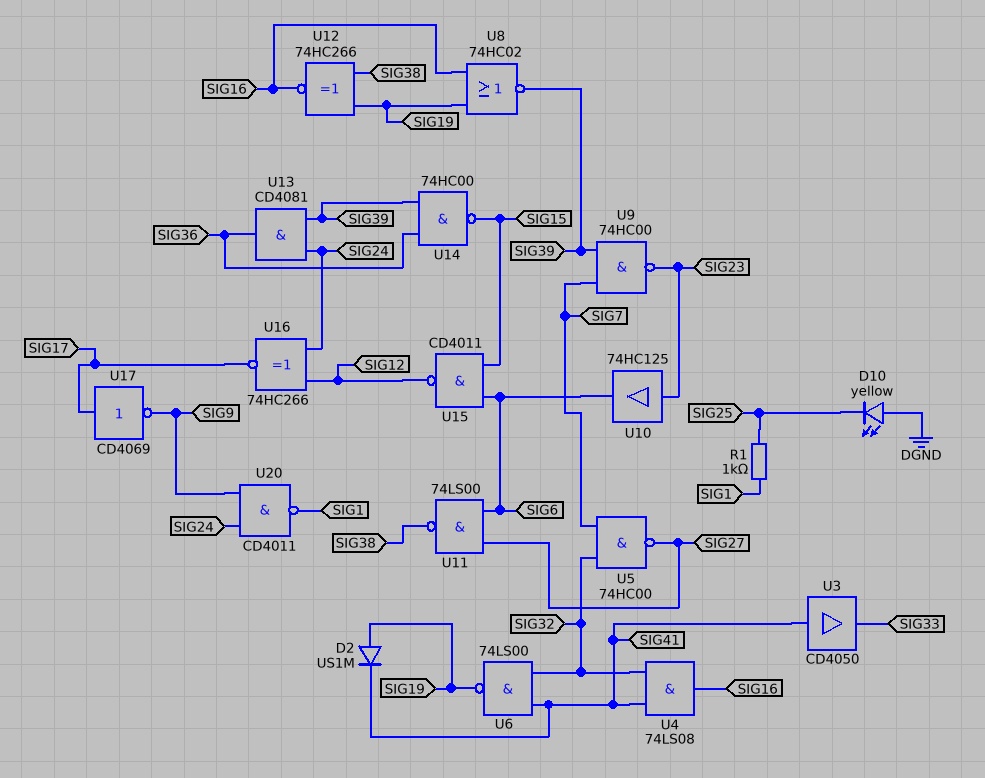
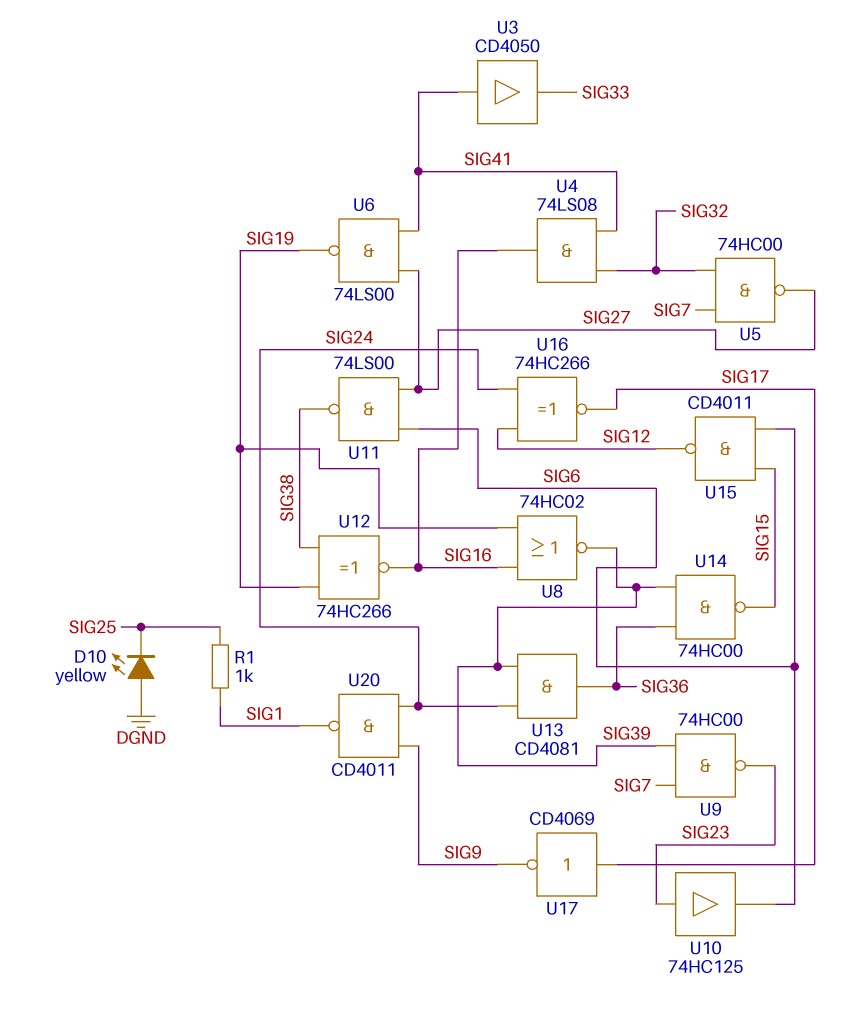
D2: diode US1M (A SIG19, K SIG41) -> none
U6: NAND 74LS00 (in SIG32, in SIG41, out SIG19) -> NAND 74LS00 (in SIG27, in SIG41, out SIG19)

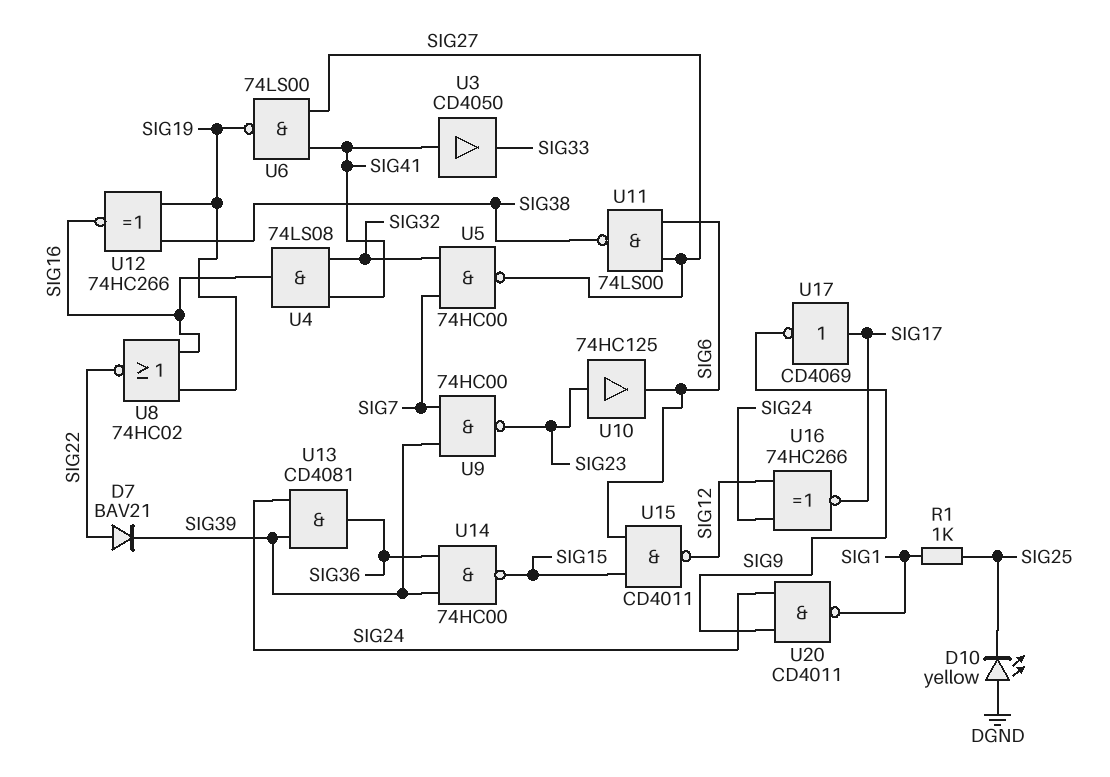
D7: none -> diode BAV21 (A SIG22, K SIG39)
U8: NOR 74HC02 (in SIG16, in SIG19, out SIG39) -> NOR 74HC02 (in SIG16, in SIG19, out SIG22)

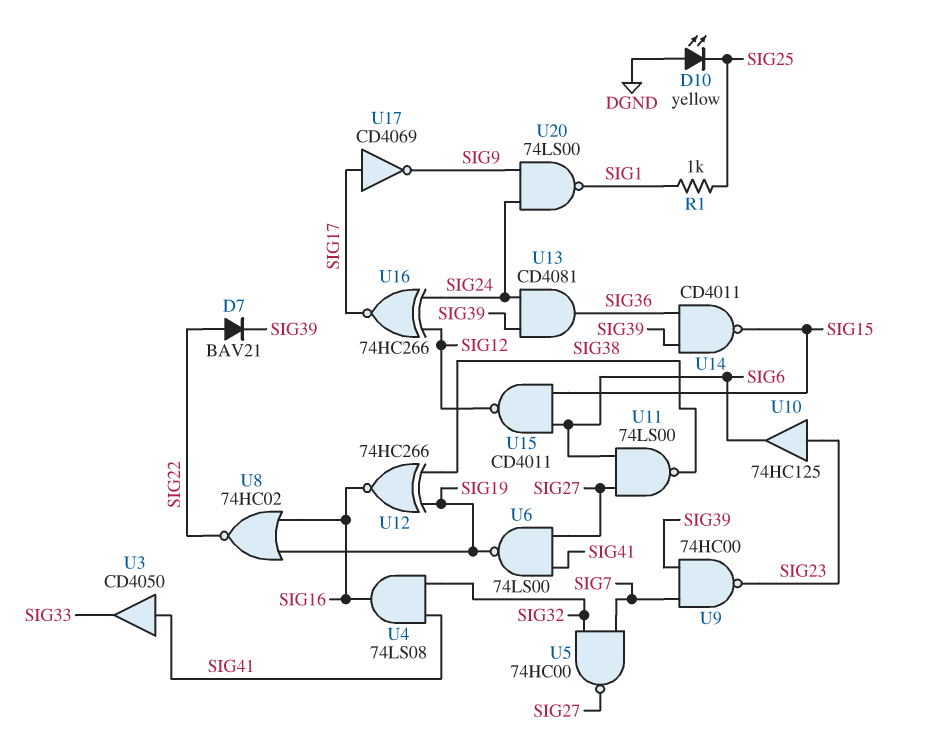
U14: NAND 74HC00 (in SIG36, in SIG39, out SIG15) -> NAND CD4011 (in SIG36, in SIG39, out SIG15)
U20: NAND CD4011 (in SIG9, in SIG24, out SIG1) -> NAND 74LS00 (in SIG9, in SIG24, out SIG1)

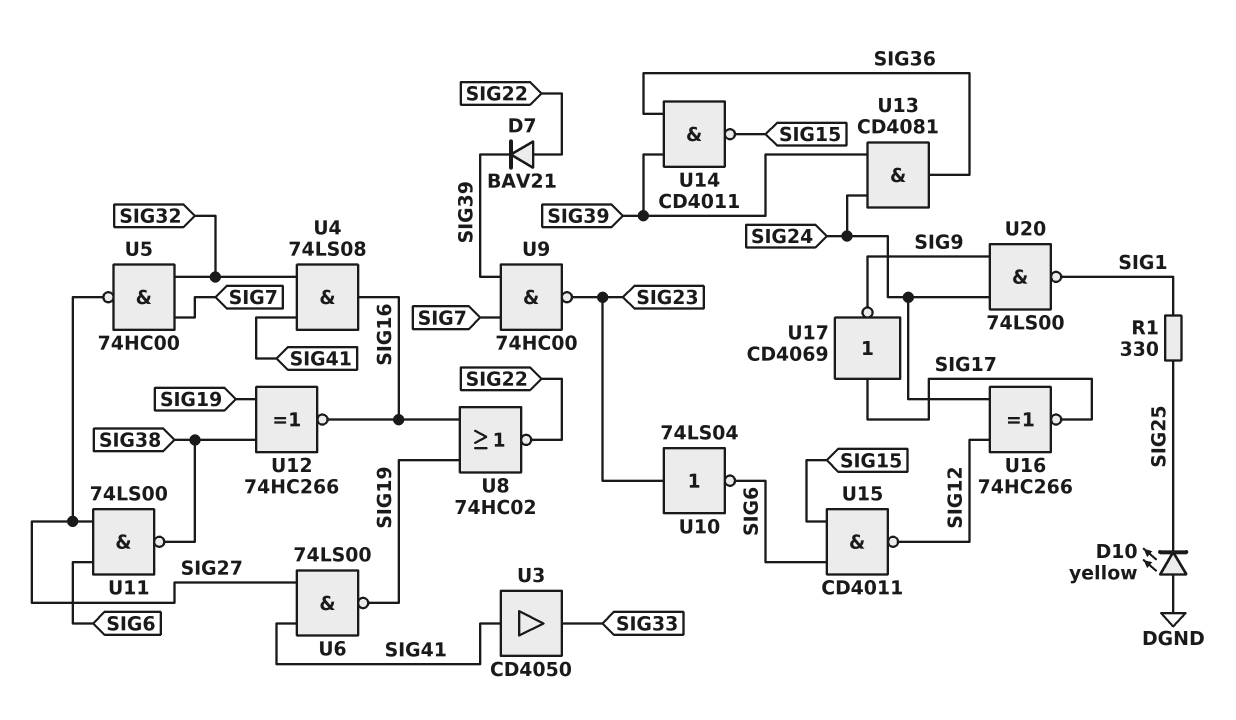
R1: 1k (SIG1, SIG25) -> 330 (SIG1, SIG25)
U10: buffer 74HC125 (in SIG23, out SIG6) -> NOT 74LS04 (in SIG23, out SIG6)

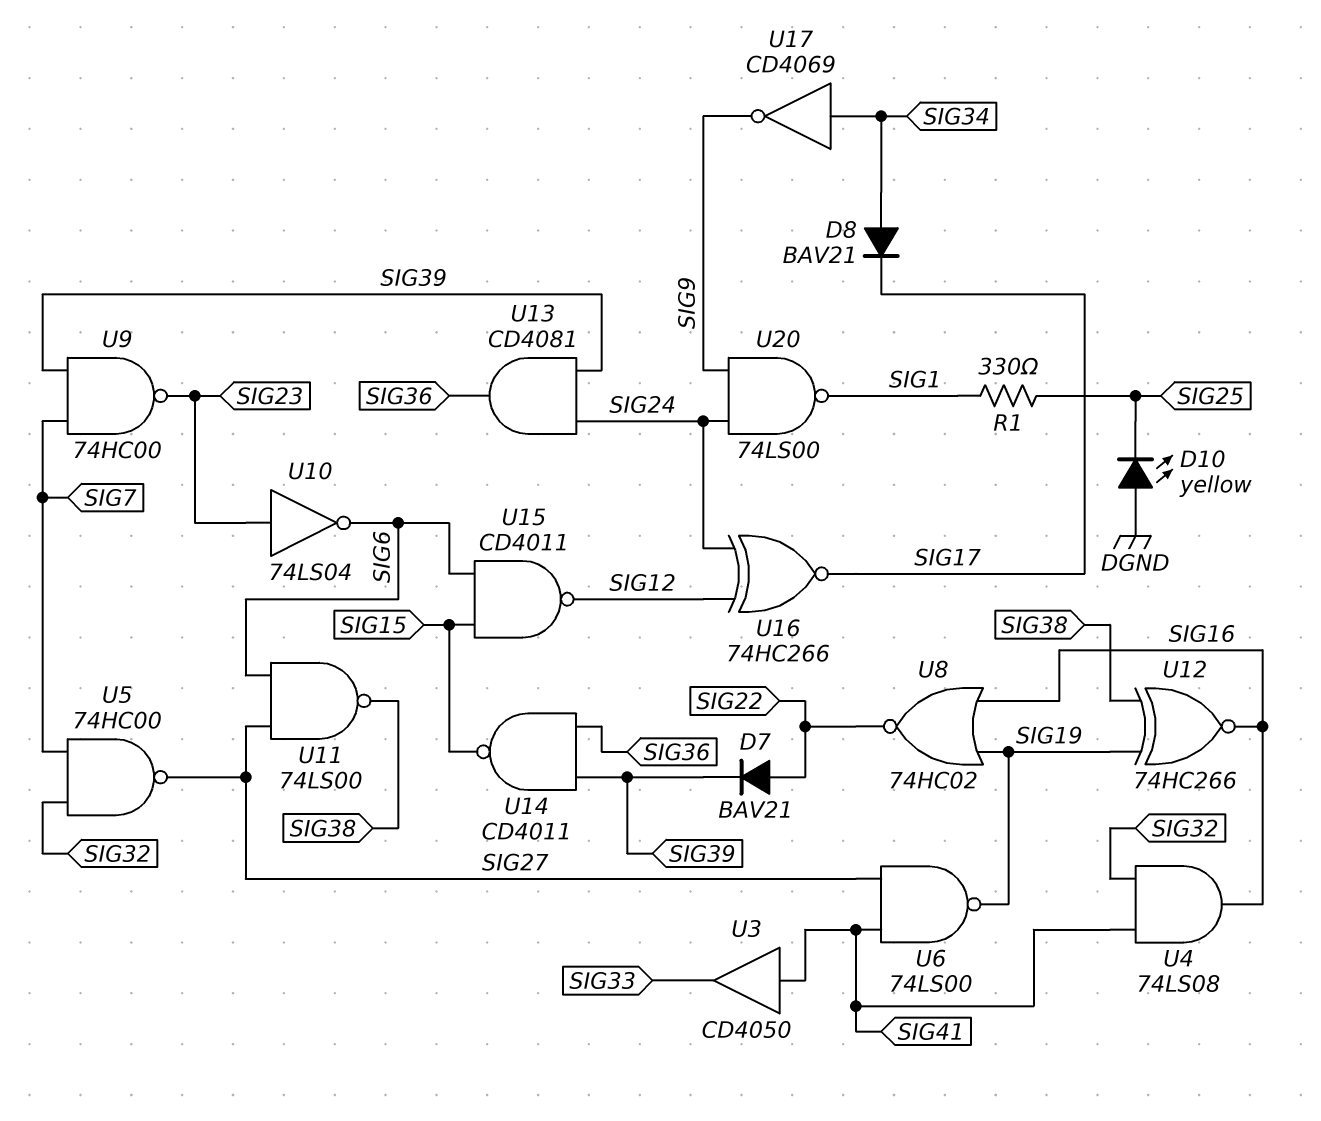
D8: none -> diode BAV21 (A SIG34, K SIG17)
U17: NOT CD4069 (in SIG17, out SIG9) -> NOT CD4069 (in SIG34, out SIG9)

